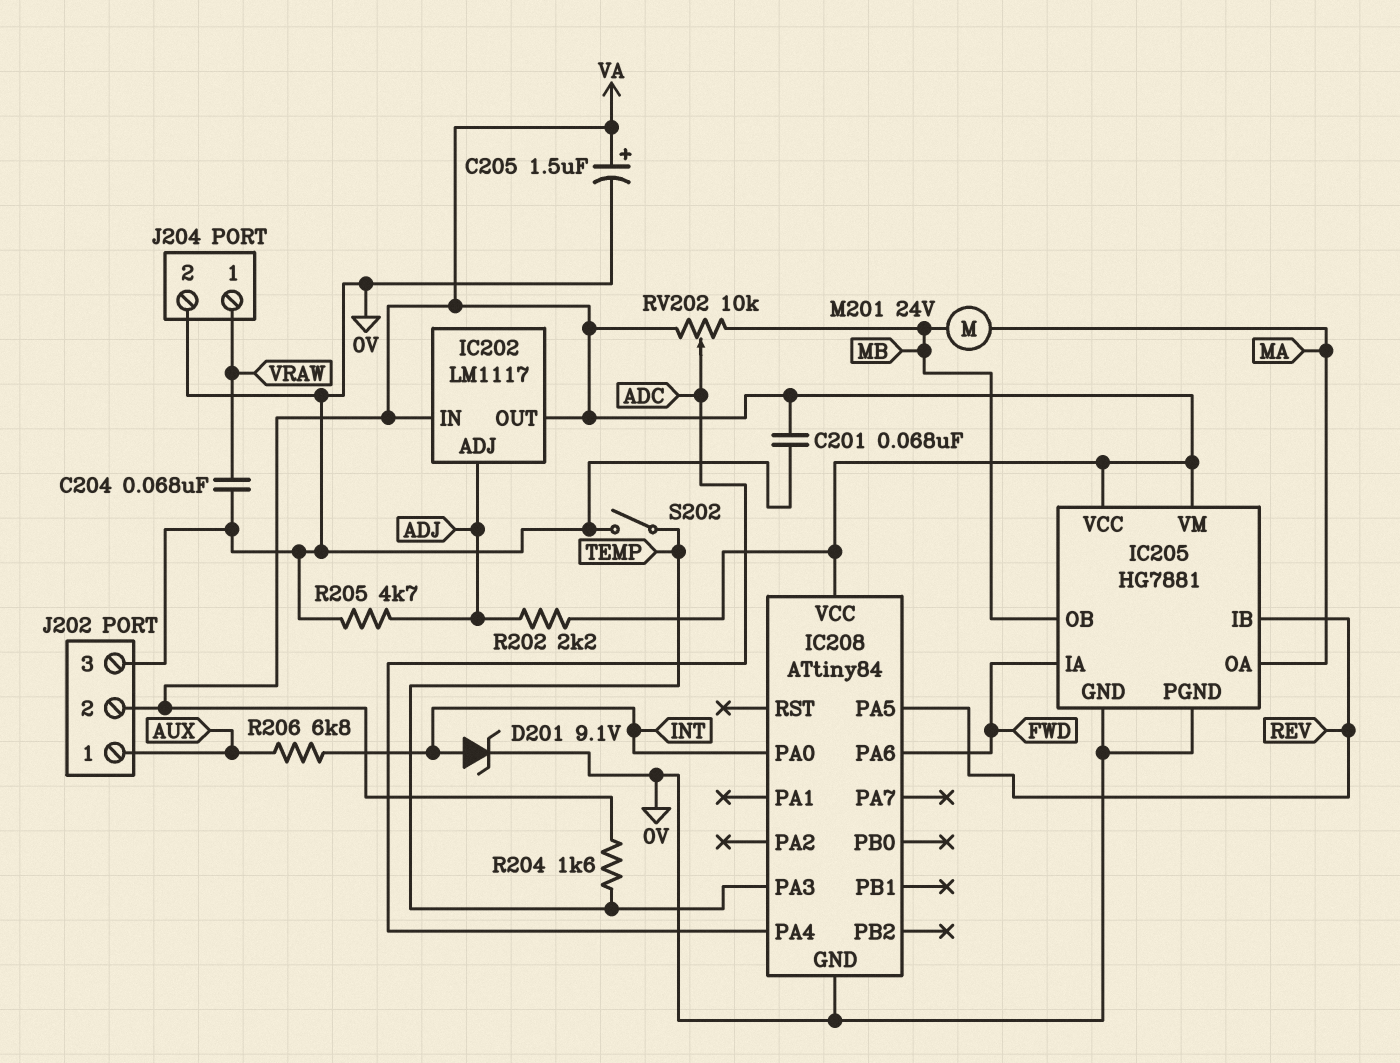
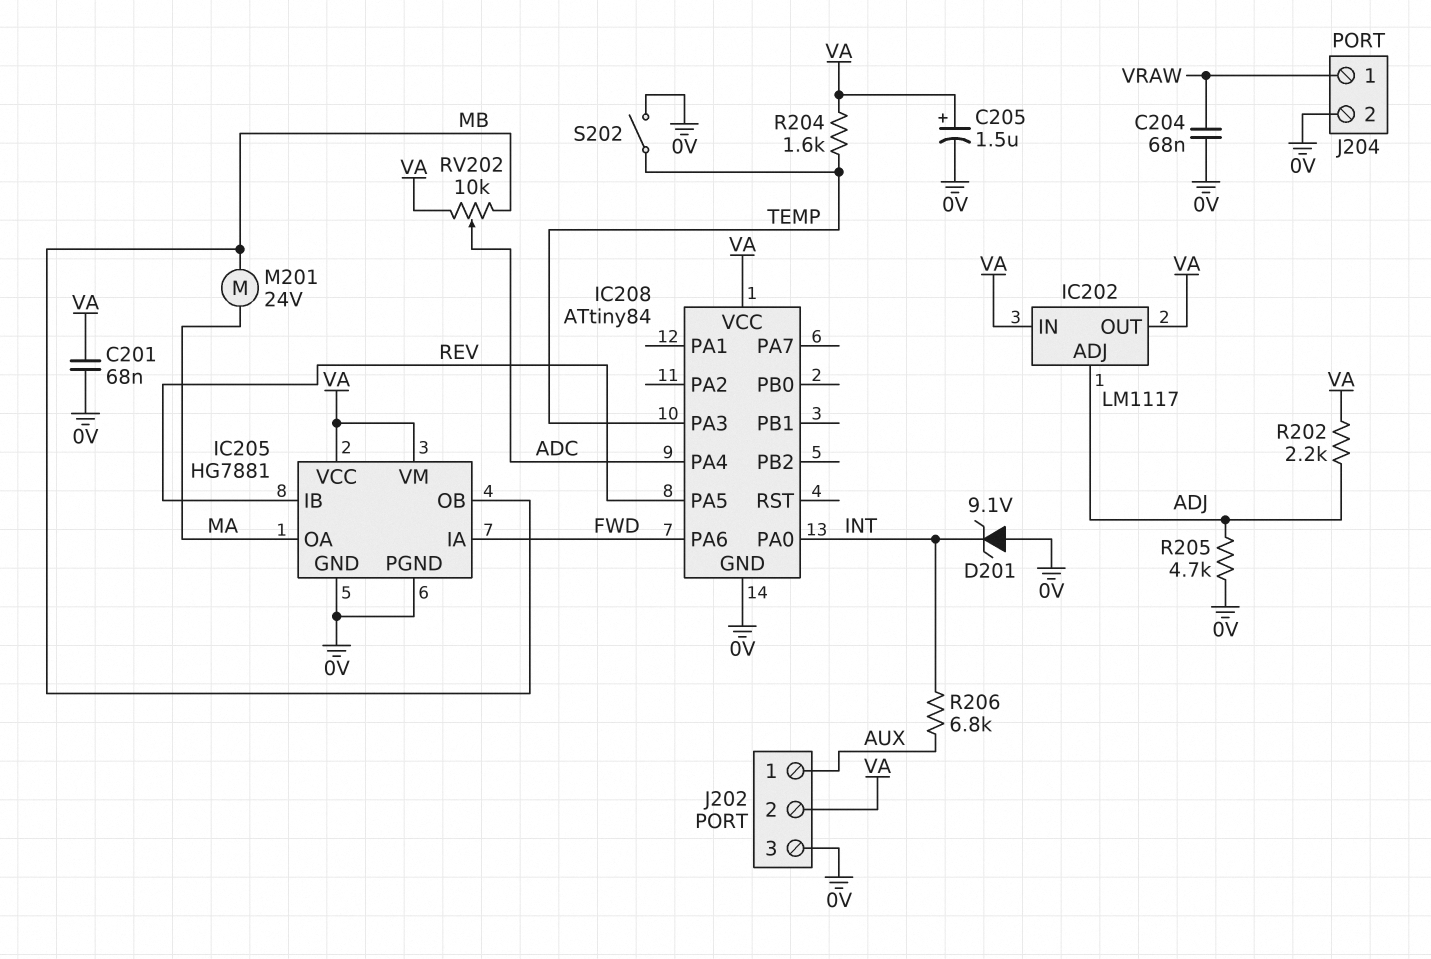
D201: zener 9.1V (A INT, K 0V) -> zener 9.1V (A 0V, K INT)

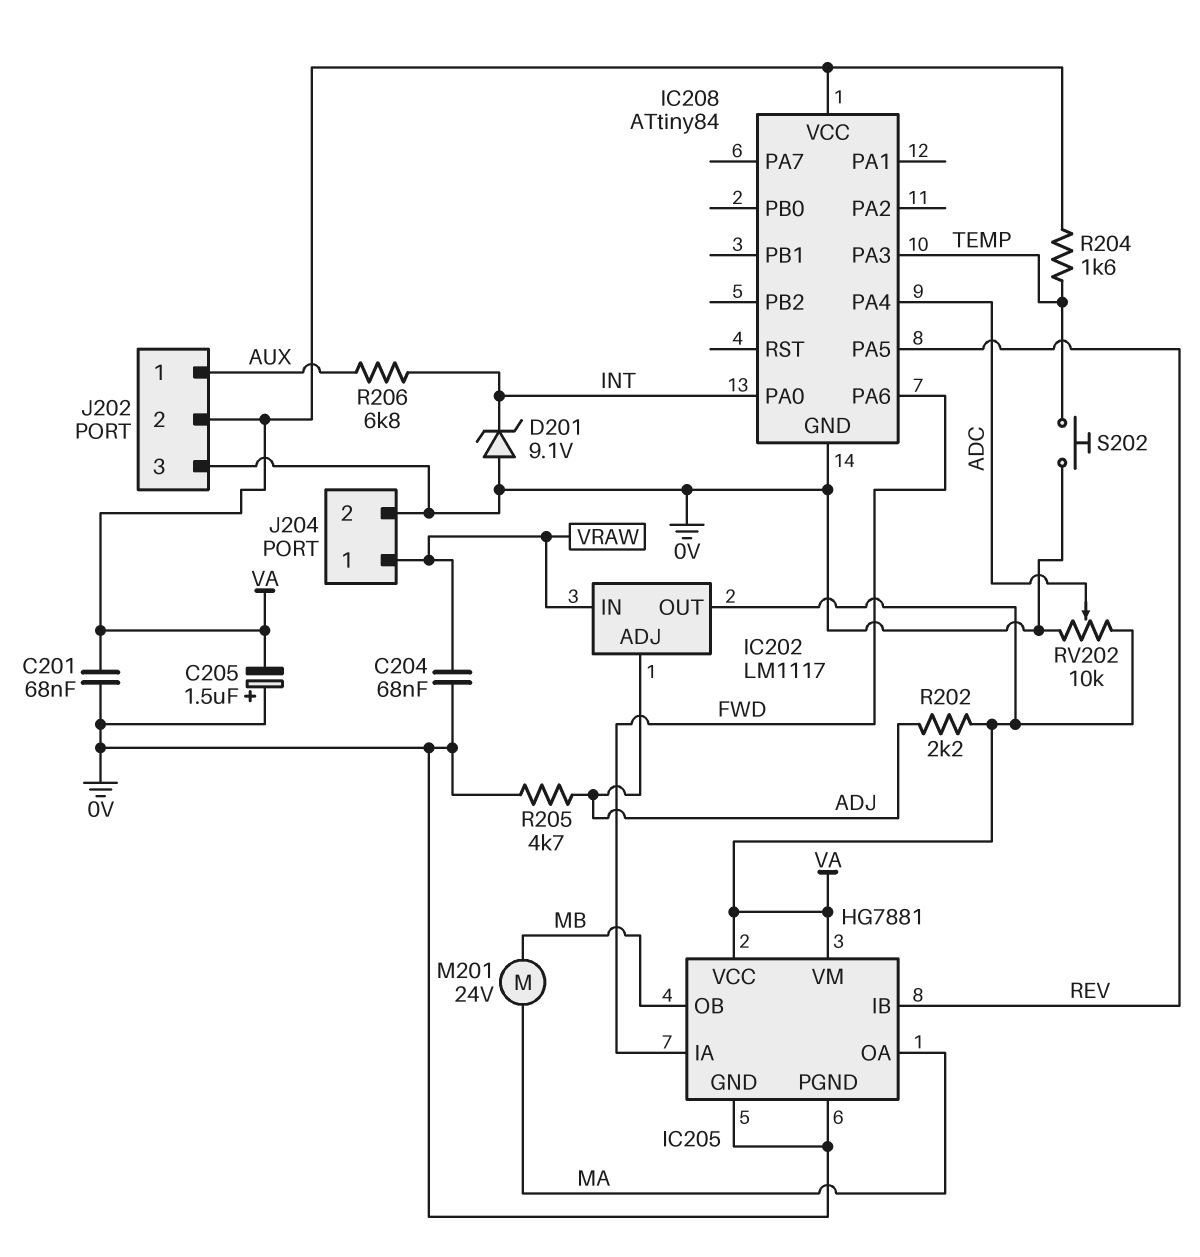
C205: 1.5uF (plus VA, minus 0V) -> 1.5uF (plus 0V, minus VA)
IC202 pin IN: VA -> VRAW
RV202: 10k (MB, VA, wiper ADC) -> 10k (0V, VA, wiper ADC)
S202: switch (0V, TEMP) -> button (0V, TEMP)

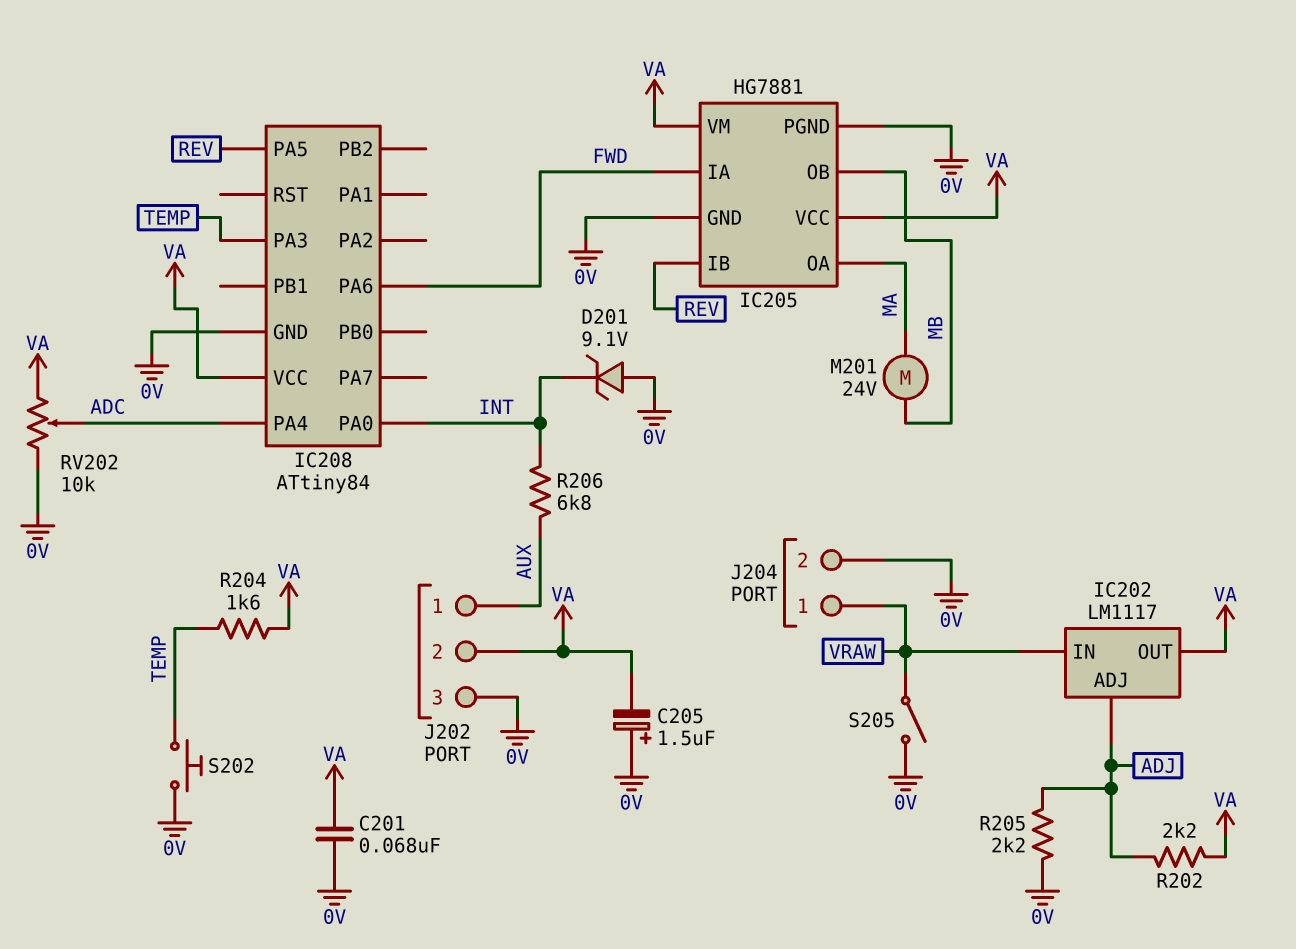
C204: 68nF (0V, VRAW) -> none
R205: 4.7k (0V, ADJ) -> 2.2k (0V, ADJ)
S205: none -> switch (0V, VRAW)

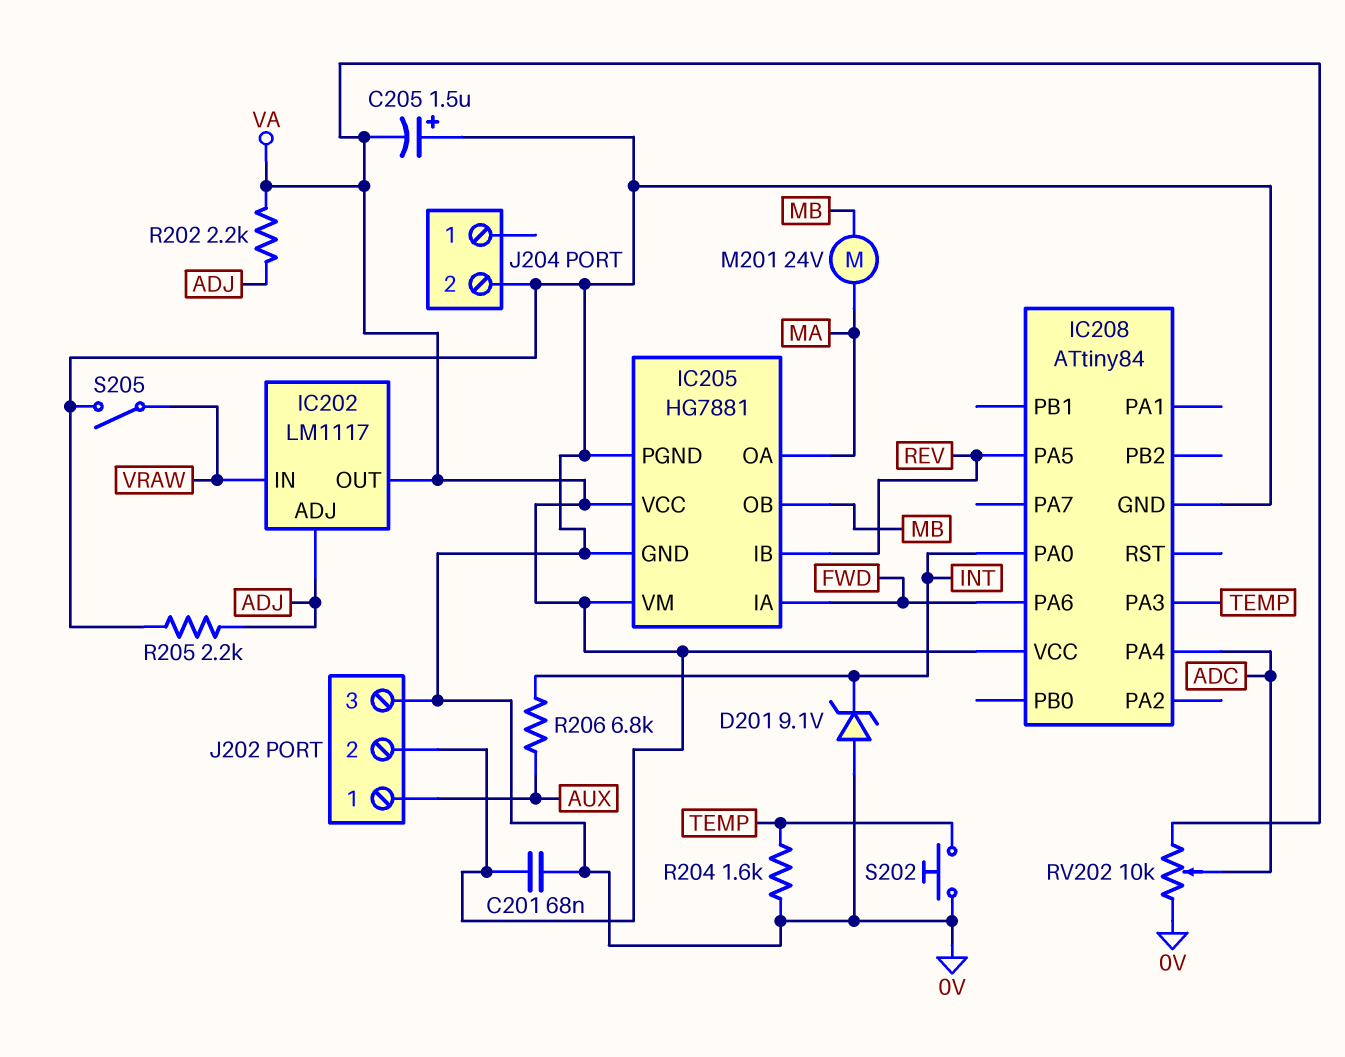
J204 pin 1: VRAW -> none
R204: 1.6k (TEMP, VA) -> 1.6k (0V, TEMP)

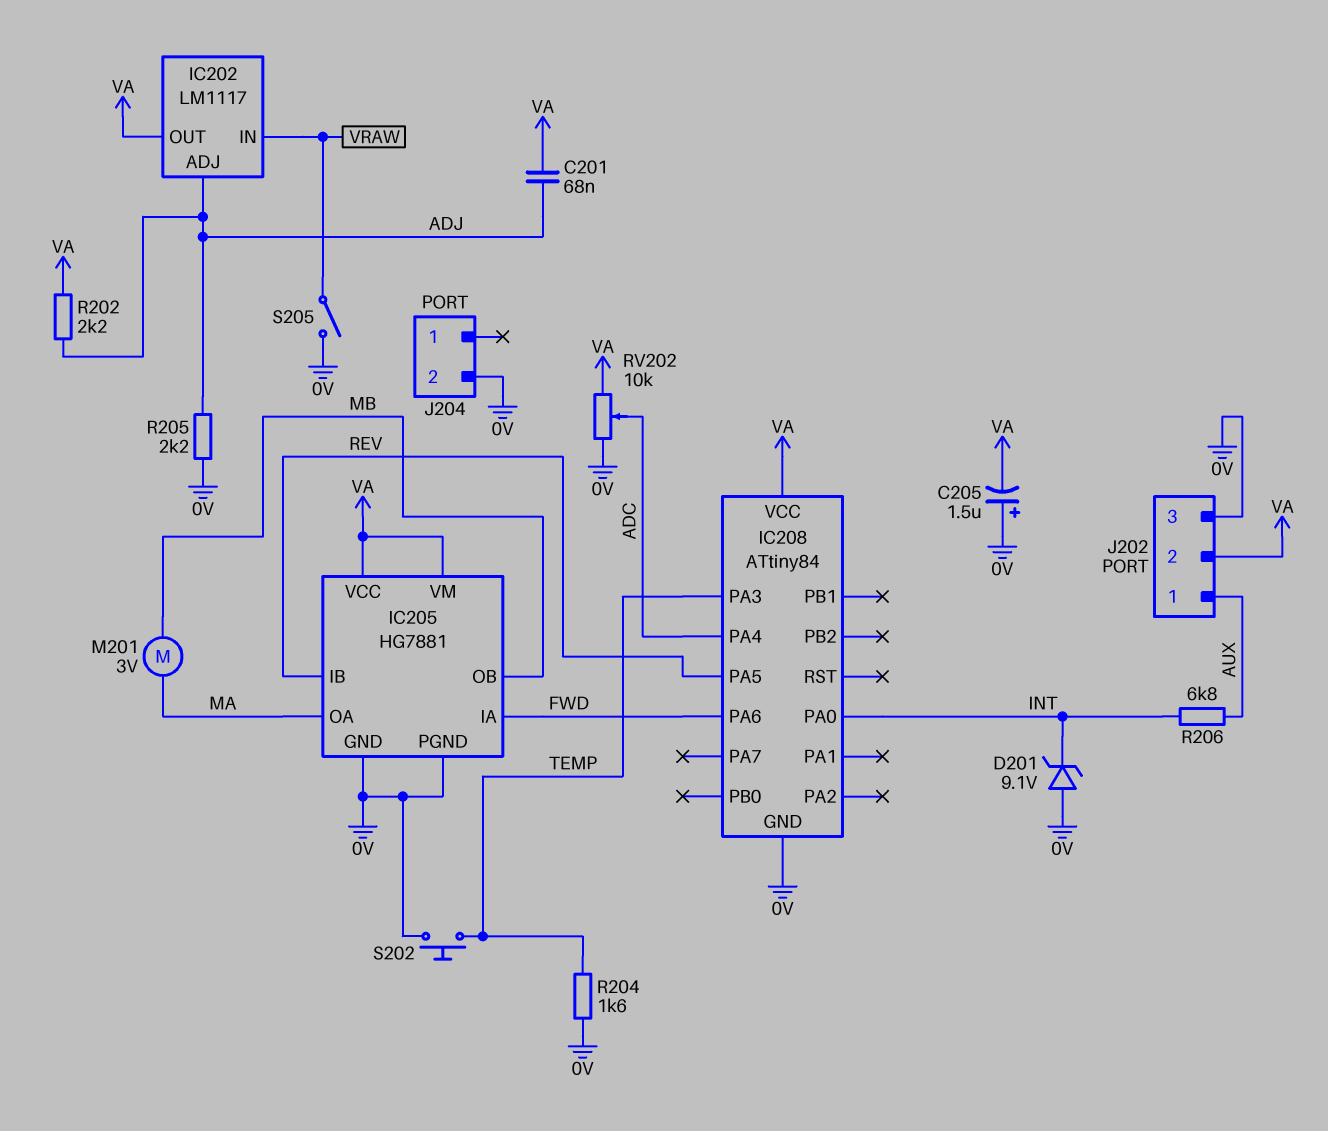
C201: 68nF (0V, VA) -> 68nF (ADJ, VA)
M201: motor 24V (MA, MB) -> motor 3V (MA, MB)

